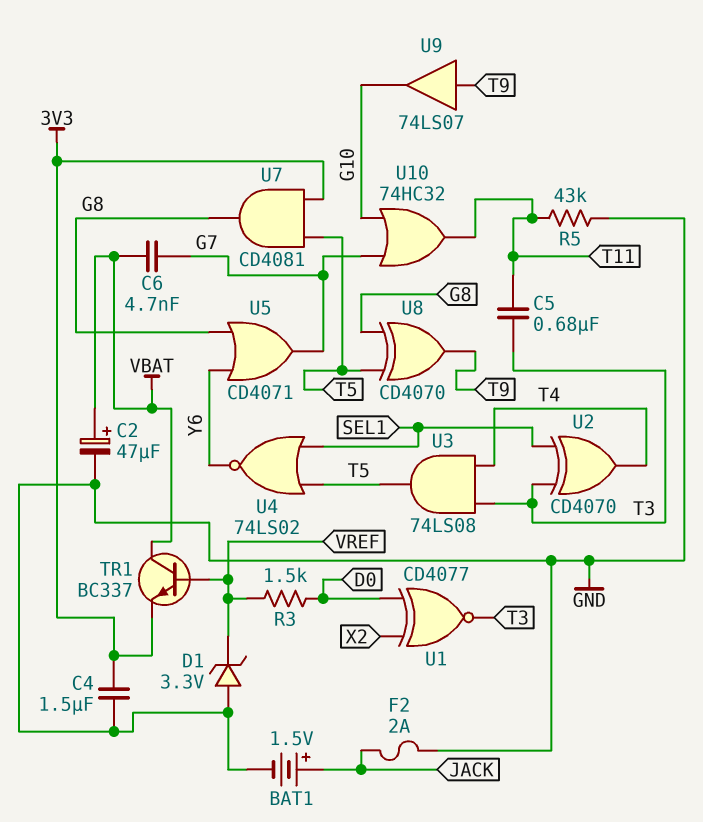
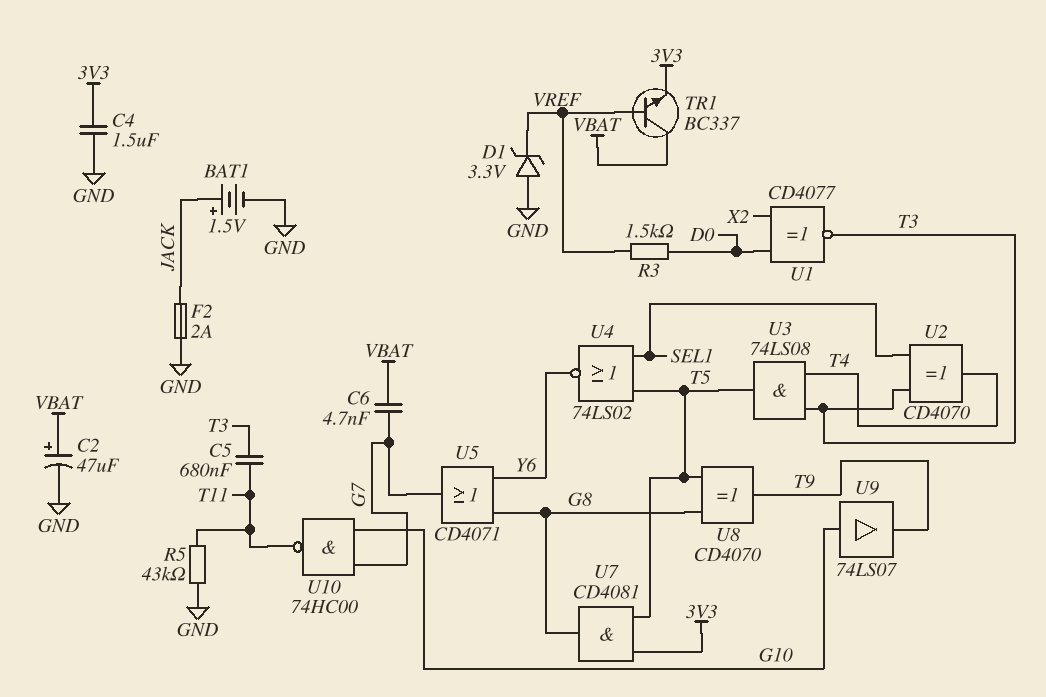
U9: buffer 74LS07 (in T9, out G10) -> buffer 74LS07 (in G10, out T9)
U10: OR 74HC32 (in G7, in G10, out T11) -> NAND 74HC00 (in G7, in G10, out T11)

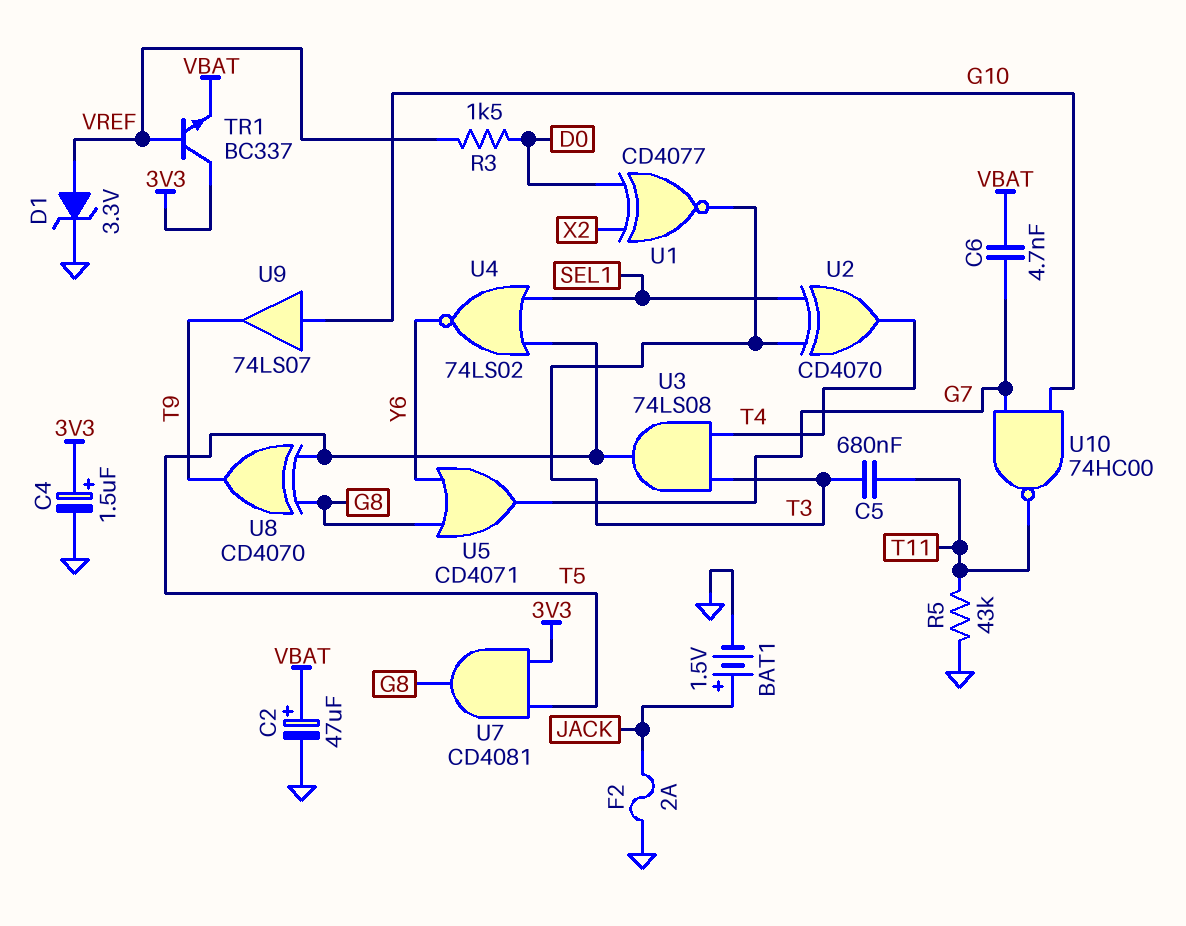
C4: 1.5uF (3V3, GND) -> 1.5uF (plus 3V3, minus GND)
D1: zener 3.3V (A GND, K VREF) -> zener 3.3V (A VREF, K GND)
TR1: NPN BC337 (B VREF, C VBAT, E 3V3) -> NPN BC337 (B VREF, C 3V3, E VBAT)

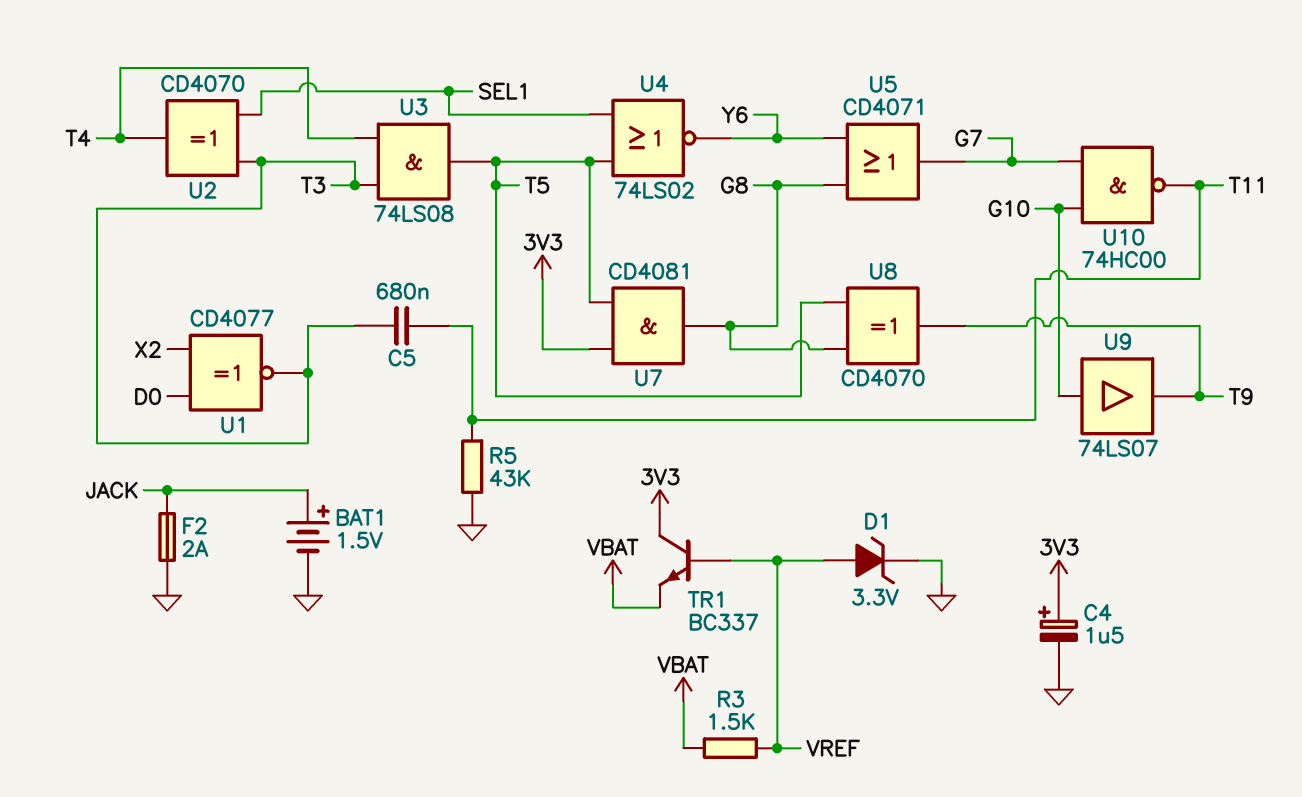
C2: 47uF (plus VBAT, minus GND) -> none
C6: 4.7nF (G7, VBAT) -> none
R3: 1.5k (D0, VREF) -> 1.5k (VBAT, VREF)

